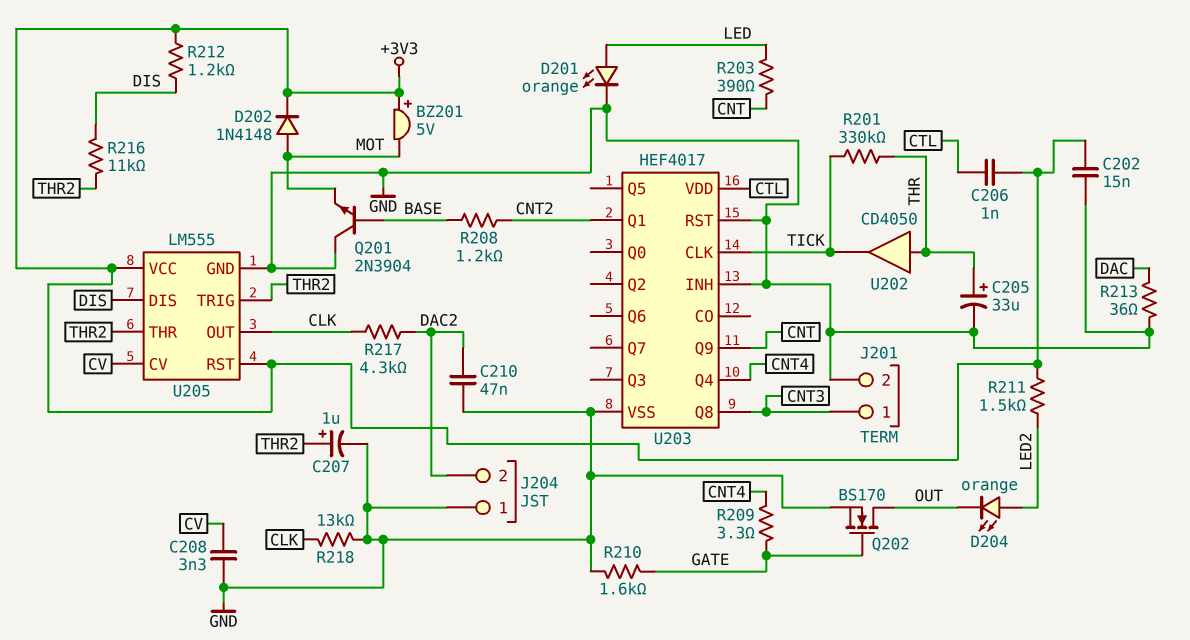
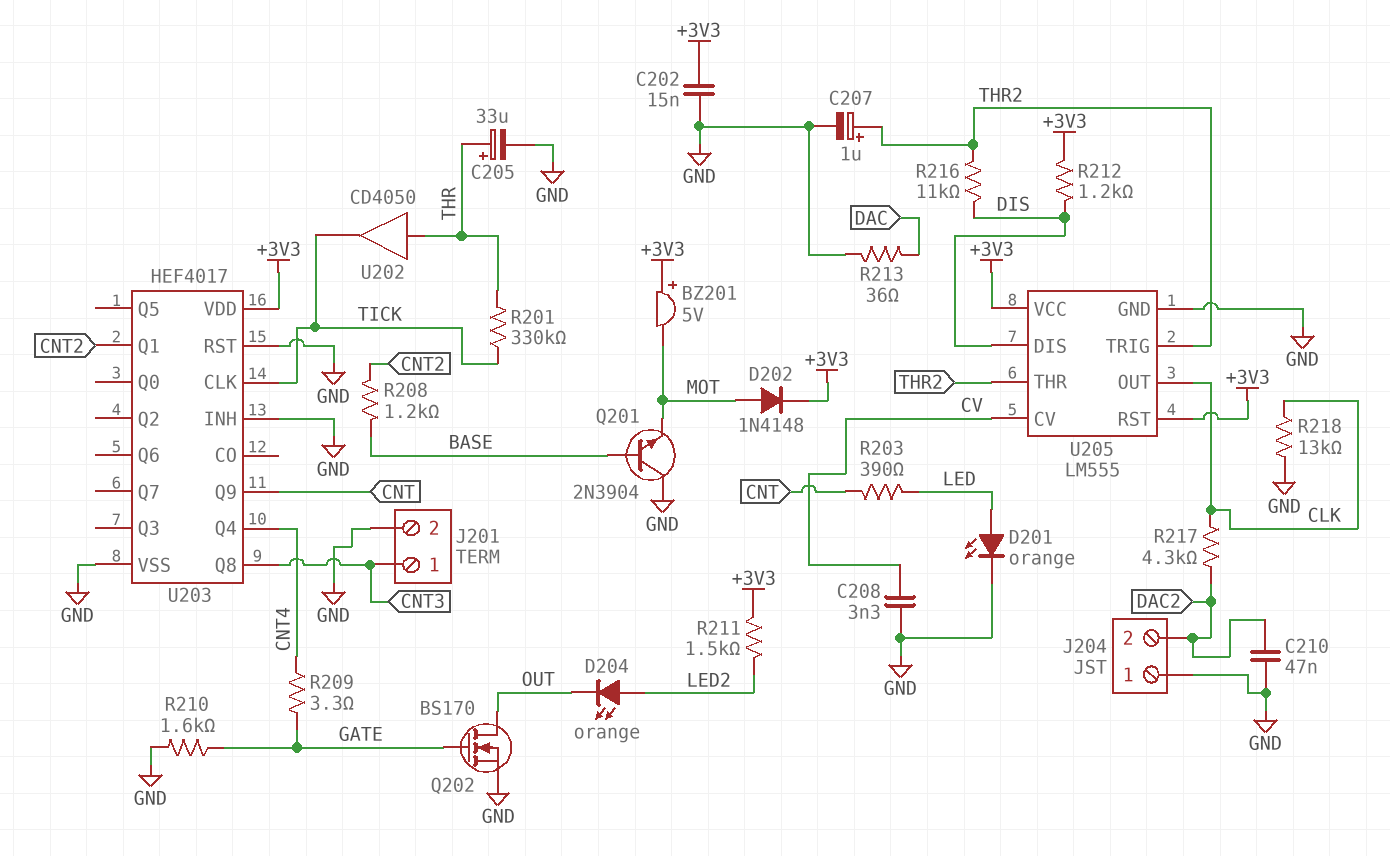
C206: 1nF (+3V3, CTL) -> none
U203 pin VDD: CTL -> +3V3

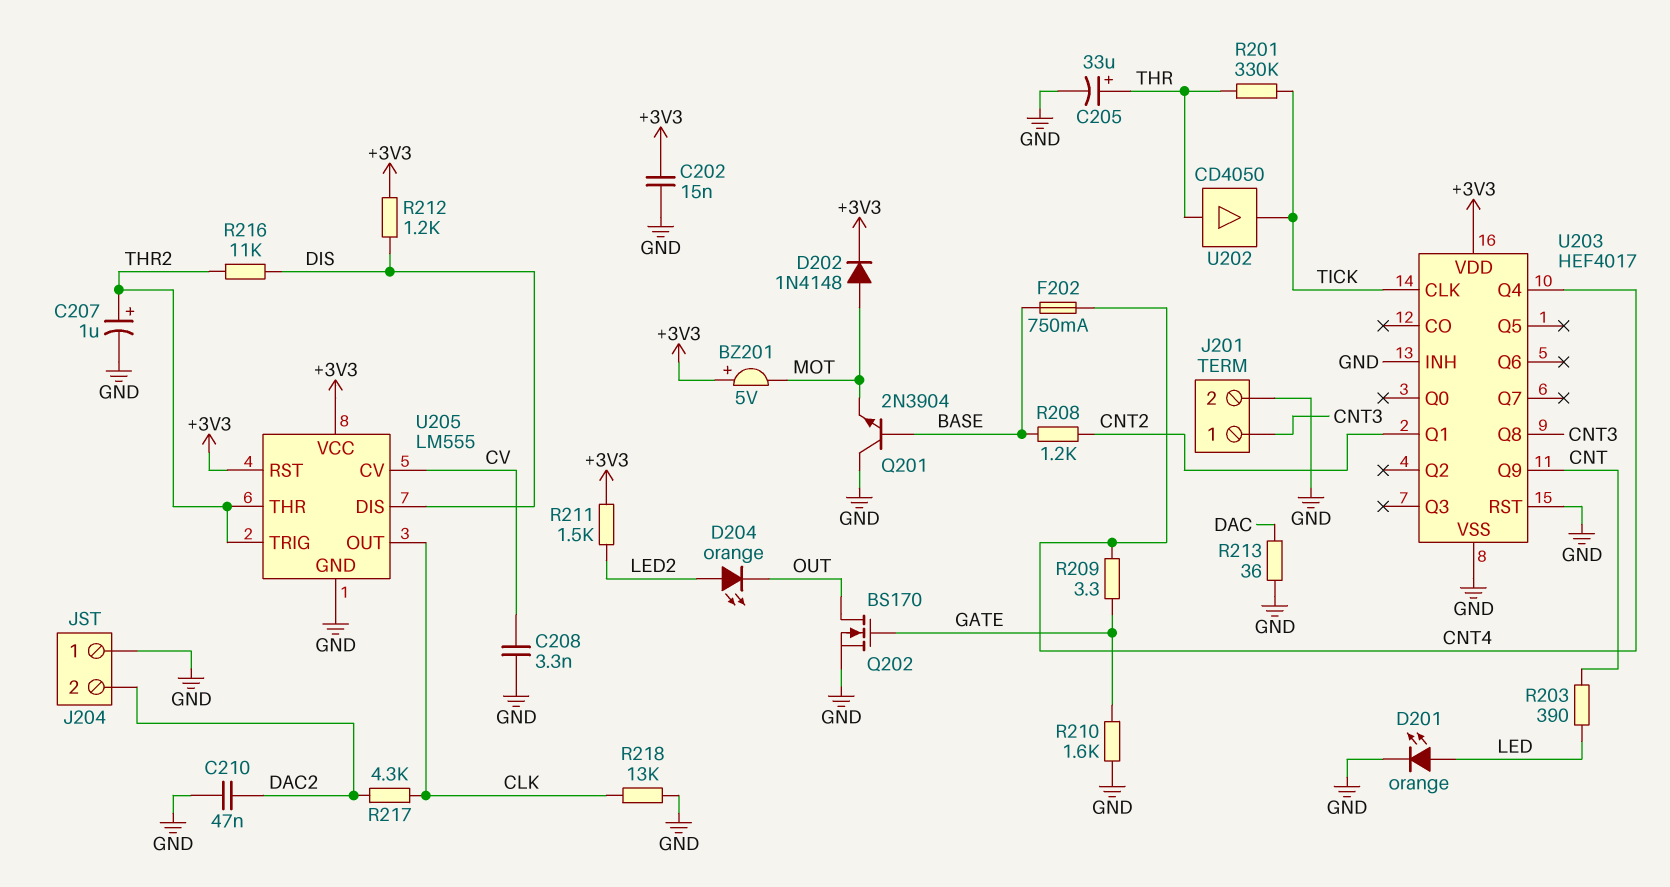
F202: none -> 750mA (BASE, CNT4)

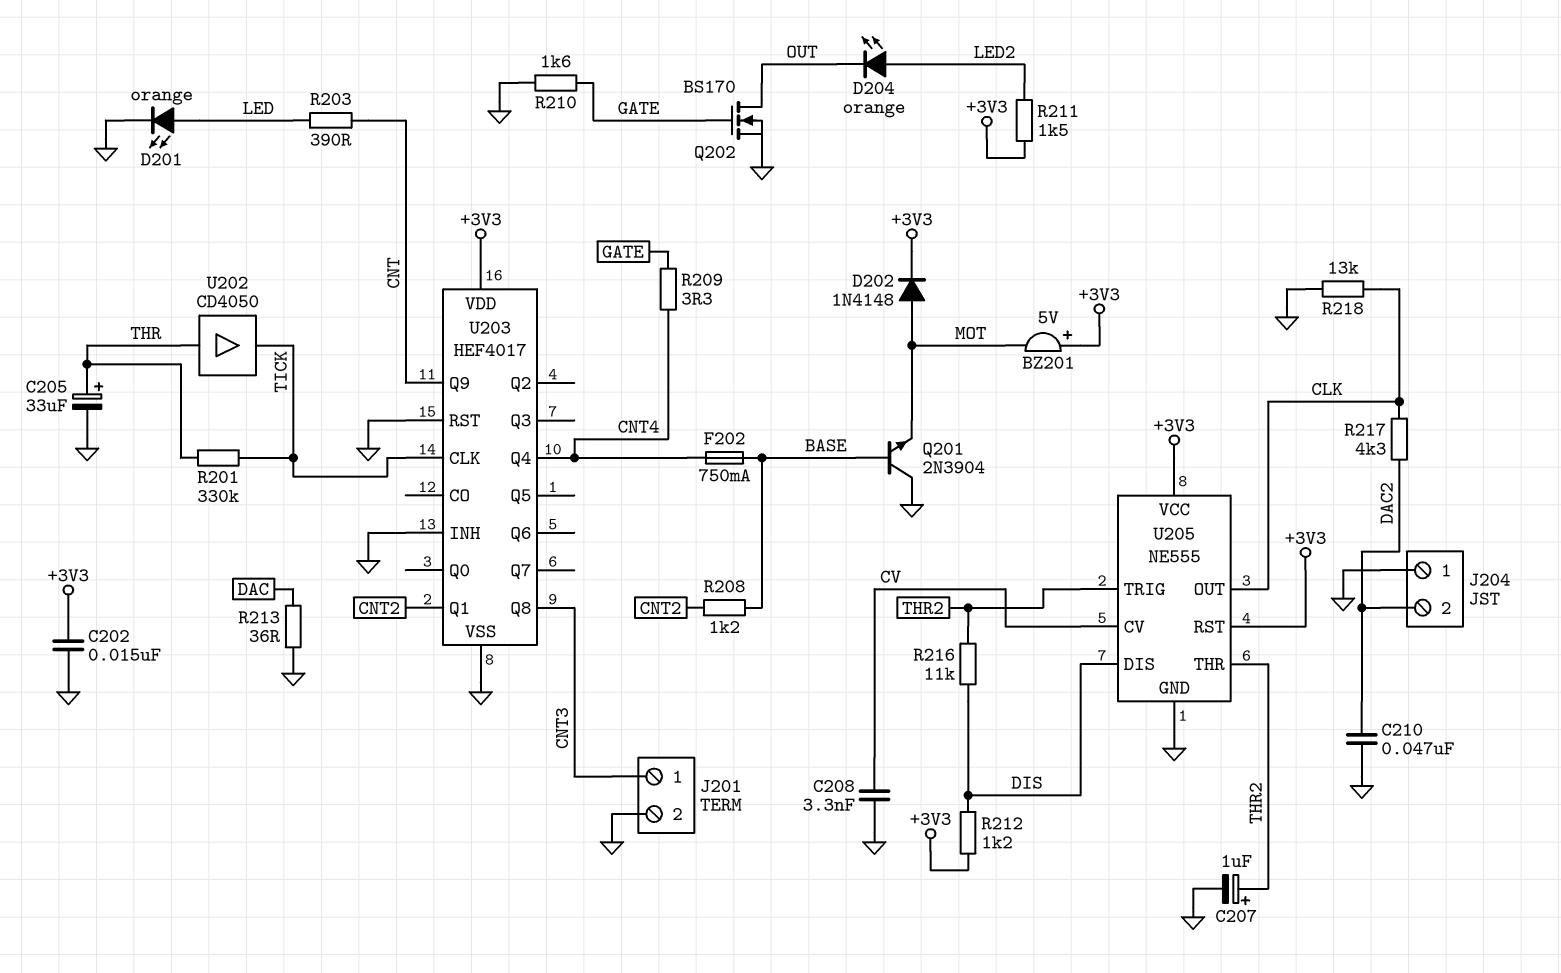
U205: LM555 -> NE555

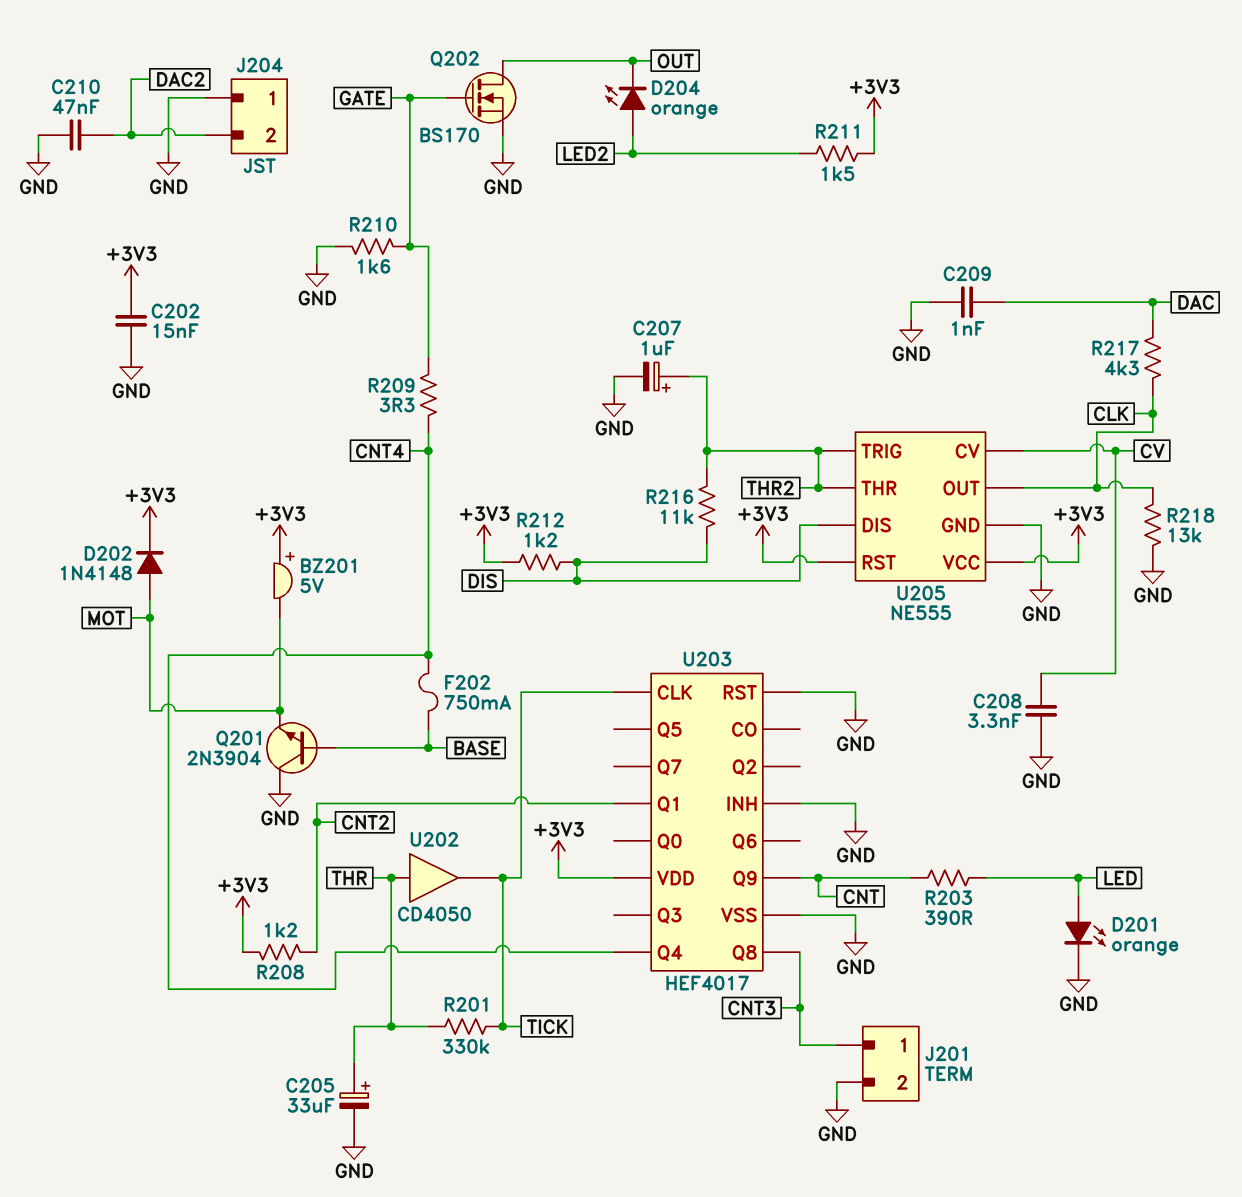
C209: none -> 1nF (DAC, GND)
R208: 1.2k (BASE, CNT2) -> 1.2k (+3V3, CNT2)
R213: 36 (DAC, GND) -> none
R217: 4.3k (CLK, DAC2) -> 4.3k (CLK, DAC)

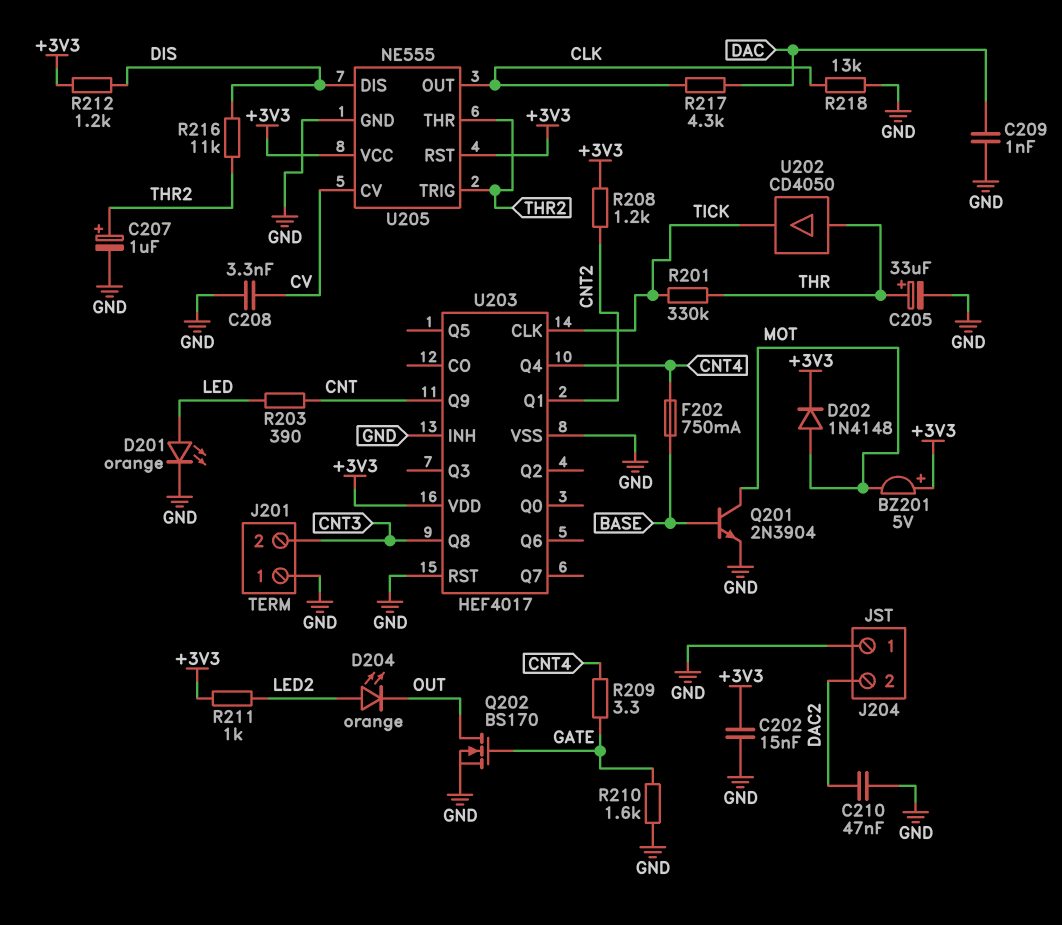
J201 pin 1: CNT3 -> GND
J201 pin 2: GND -> CNT3
Q201: NPN 2N3904 (B BASE, C GND, E MOT) -> NPN 2N3904 (B BASE, C MOT, E GND)
R211: 1.5k (+3V3, LED2) -> 1k (+3V3, LED2)

